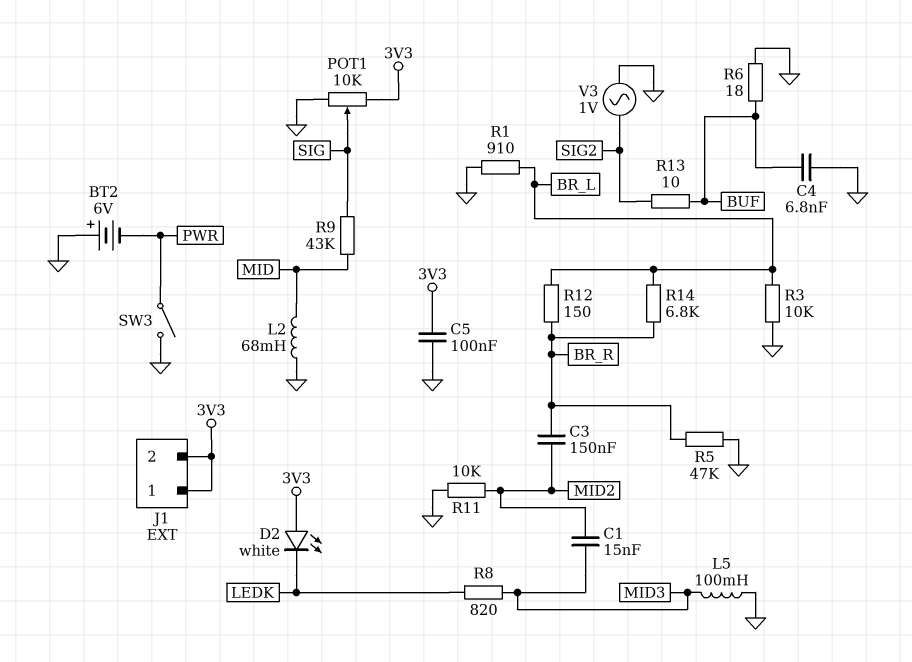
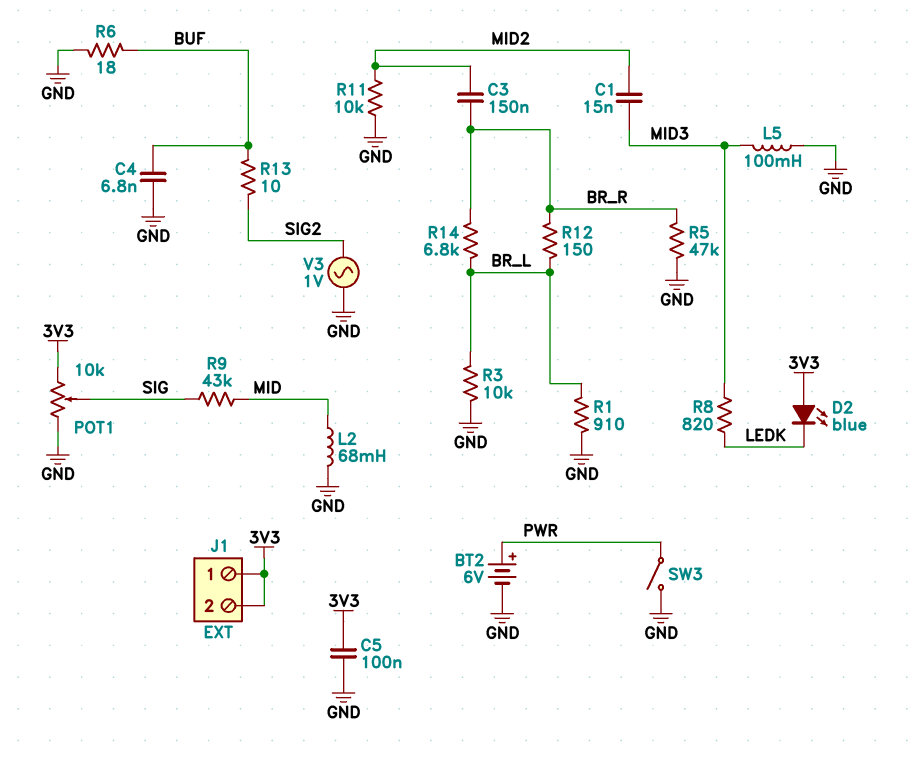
BT2: 6V (plus GND, minus PWR) -> 6V (plus PWR, minus GND)
D2: LED white (A 3V3, K LEDK) -> LED blue (A 3V3, K LEDK)

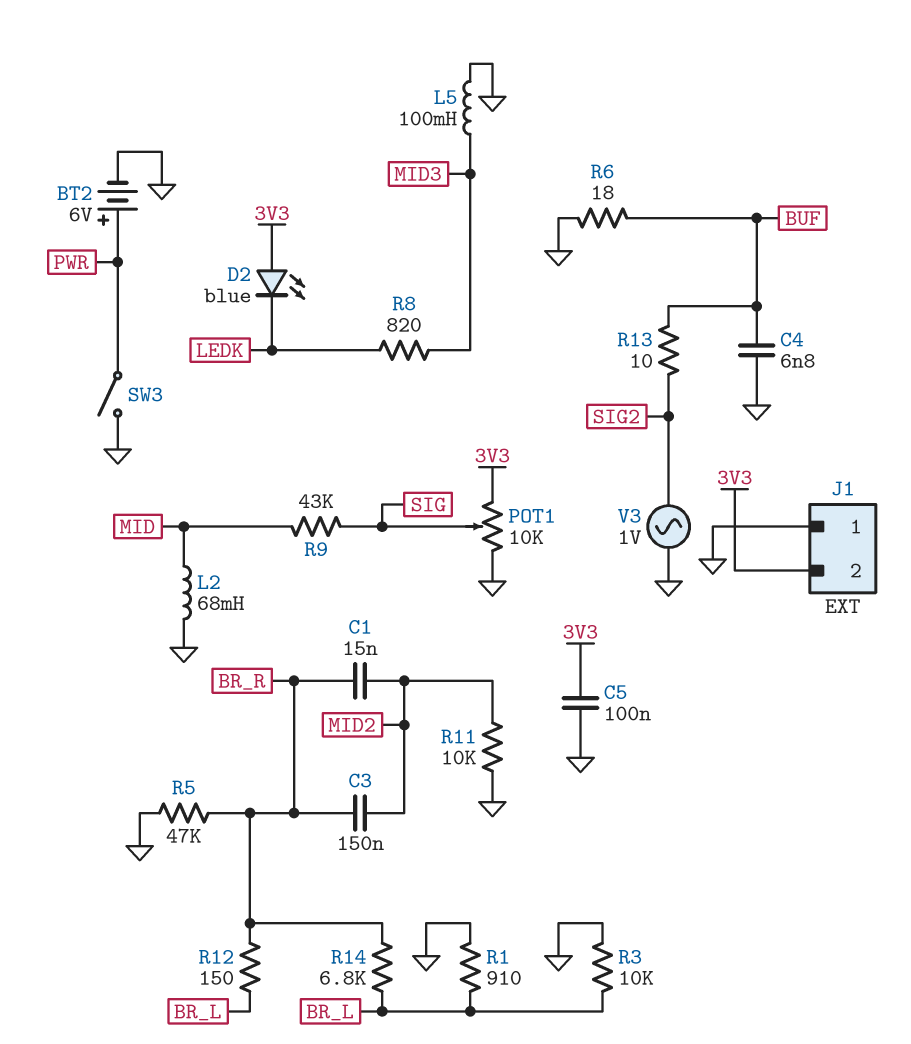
C1: 15nF (MID2, MID3) -> 15nF (BR_R, MID2)
J1 pin 1: 3V3 -> GND

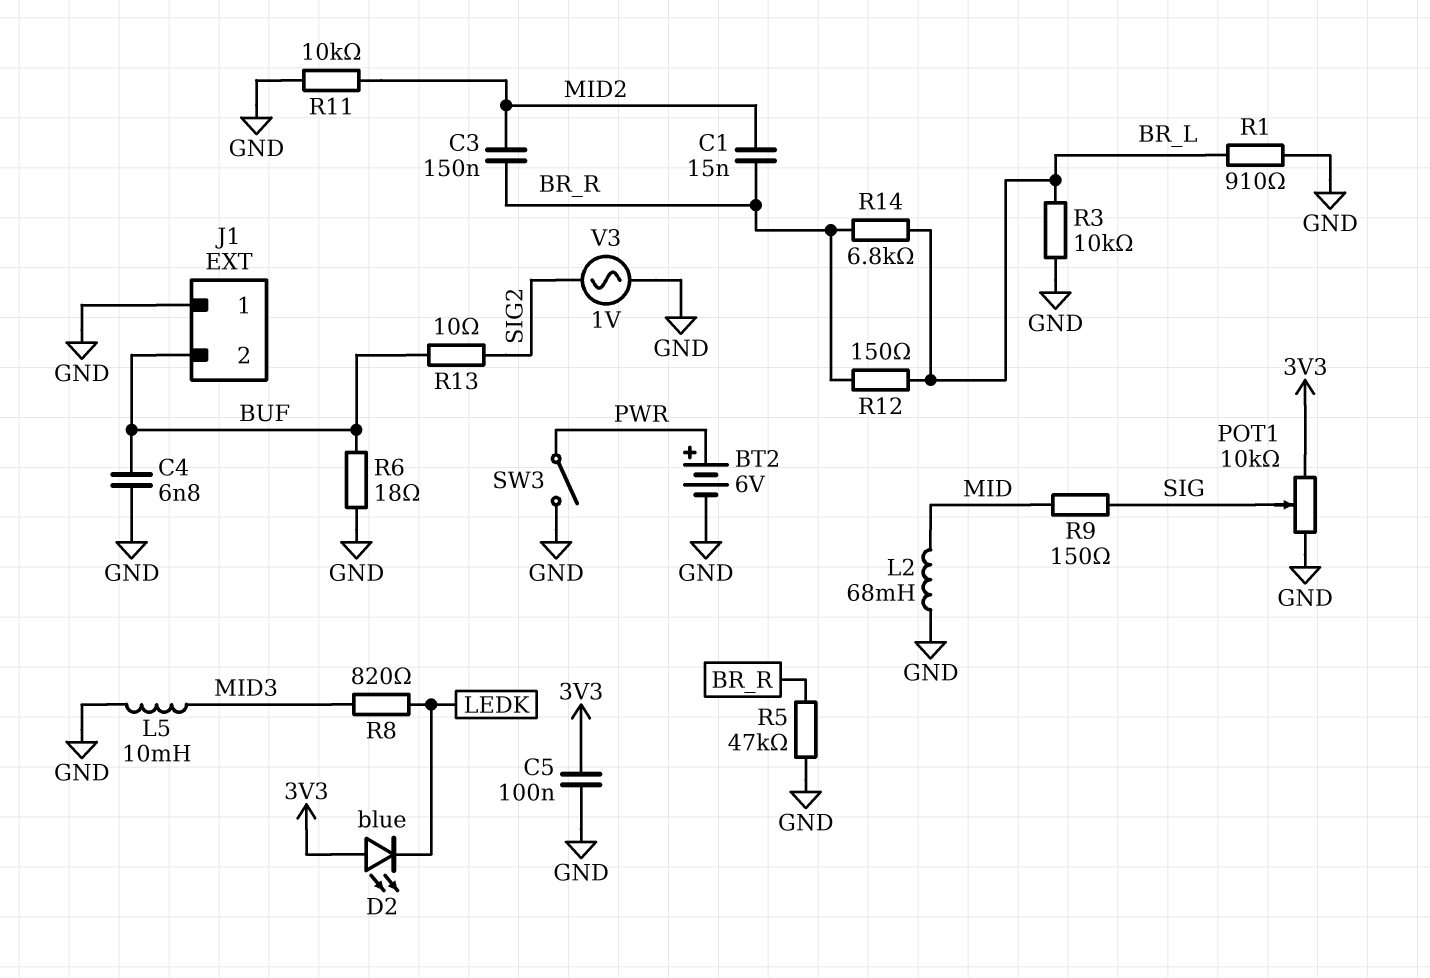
J1 pin 2: 3V3 -> BUF
L5: 100mH (GND, MID3) -> 10mH (GND, MID3)
R9: 43k (MID, SIG) -> 150 (MID, SIG)

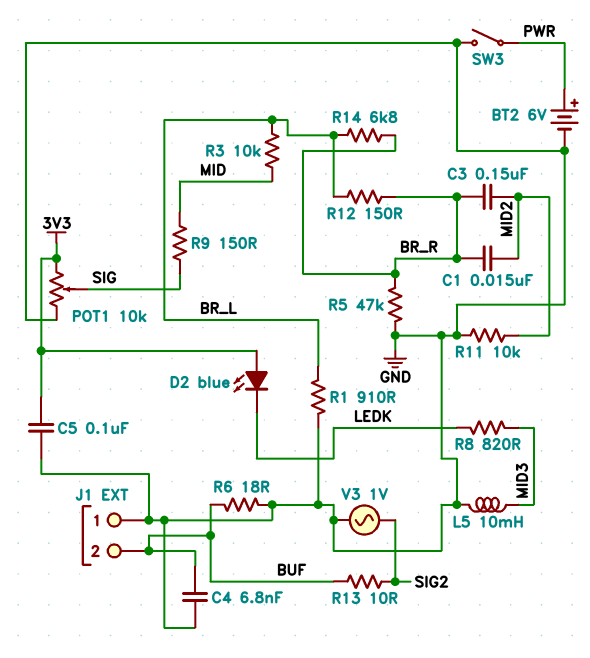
L2: 68mH (GND, MID) -> none
R3: 10k (BR_L, GND) -> 10k (BR_L, MID)

